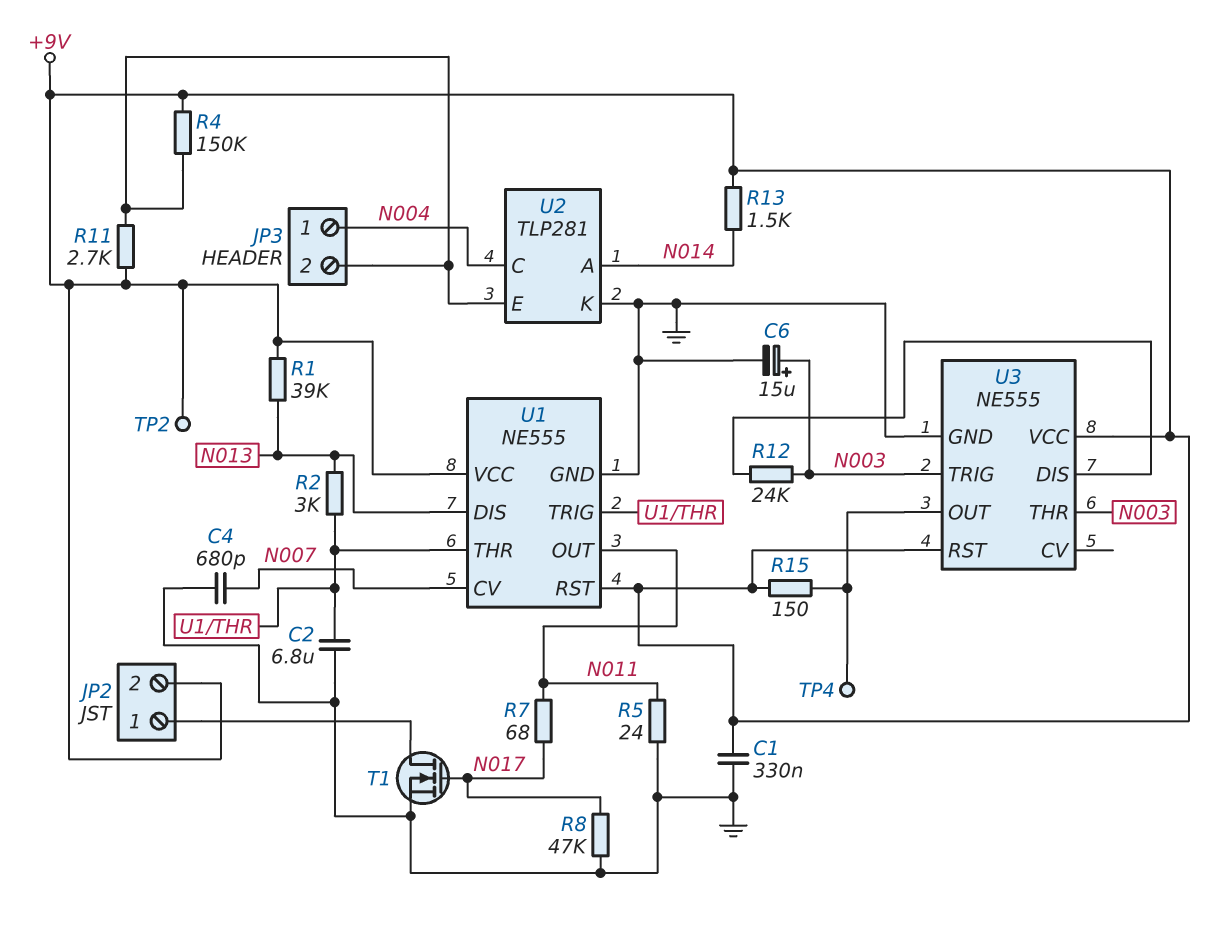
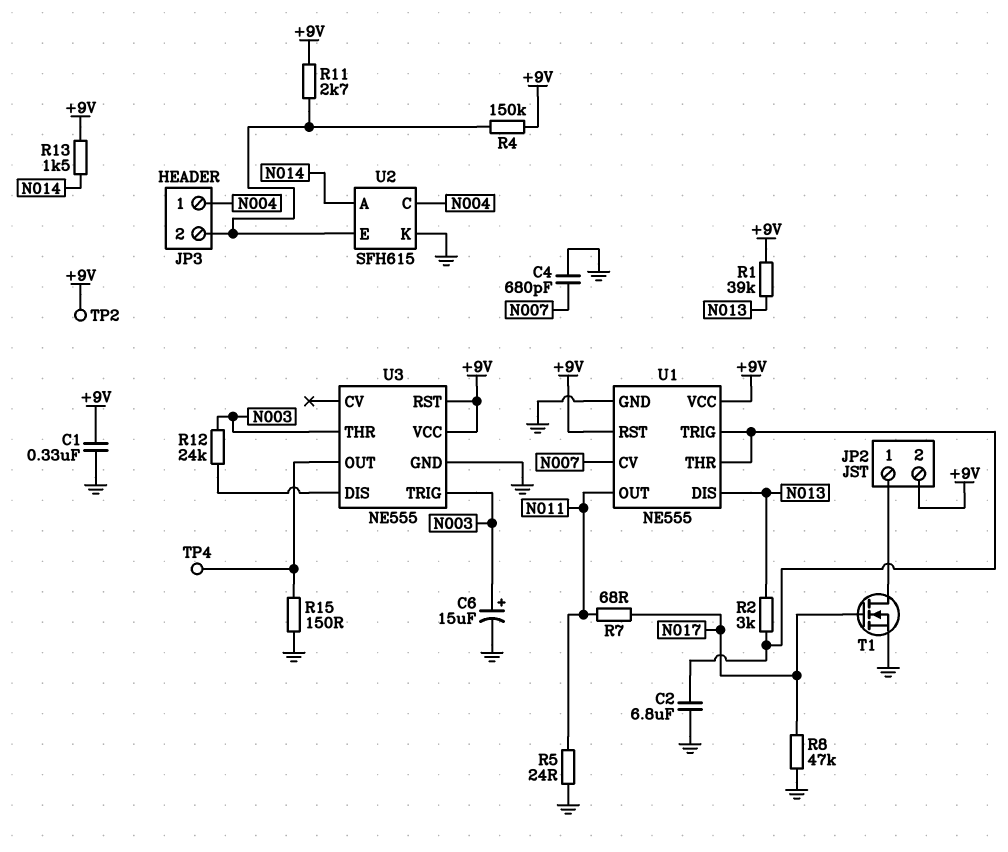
R15: 150 (+9V, U3/OUT) -> 150 (GND, U3/OUT)
U2: TLP281 -> SFH615

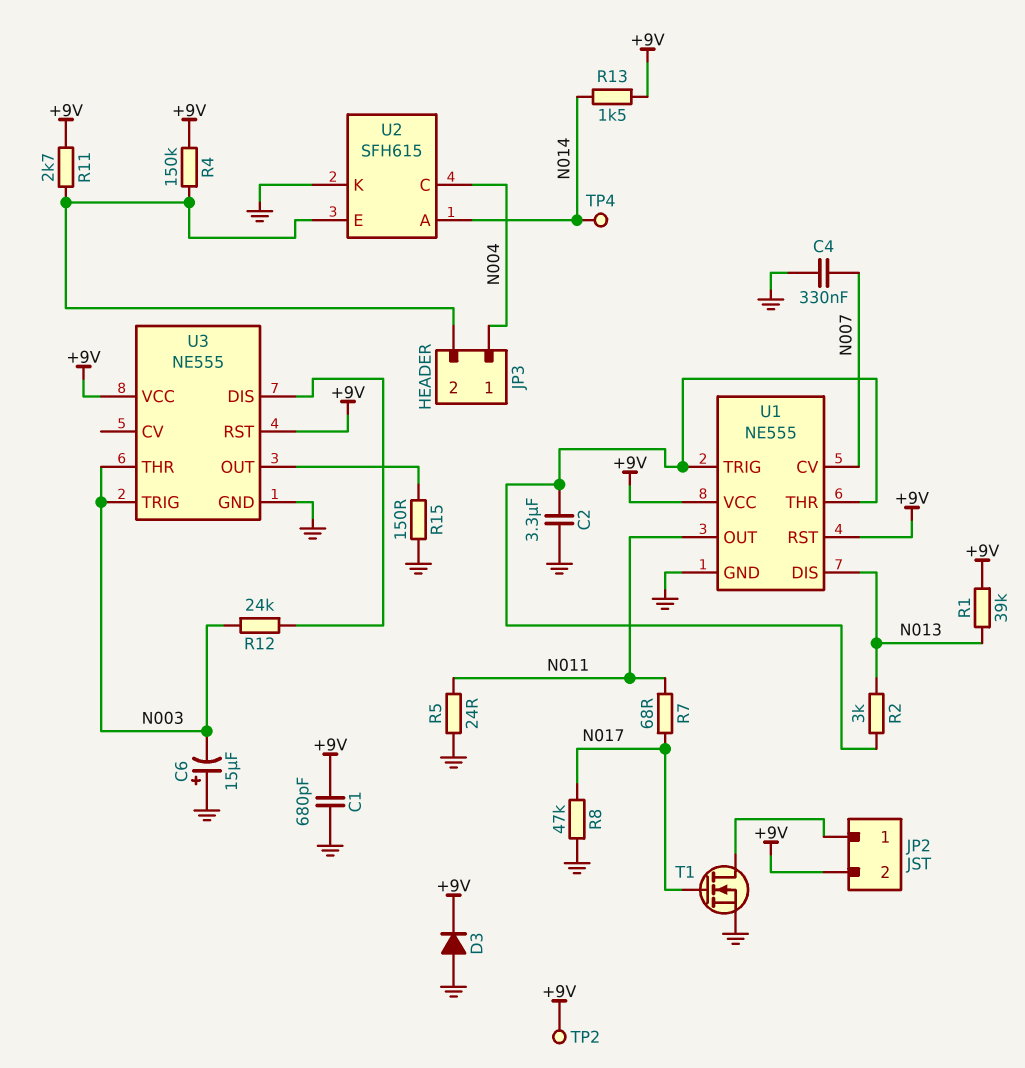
C1: 330nF (+9V, GND) -> 680pF (+9V, GND)
C2: 6.8uF (GND, U1/THR) -> 3.3uF (GND, U1/THR)
C4: 680pF (GND, N007) -> 330nF (GND, N007)
C6: 15uF (plus N003, minus GND) -> 15uF (plus GND, minus N003)
D3: none -> diode (A GND, K +9V)
TP4: test point (U3/OUT) -> test point (N014)

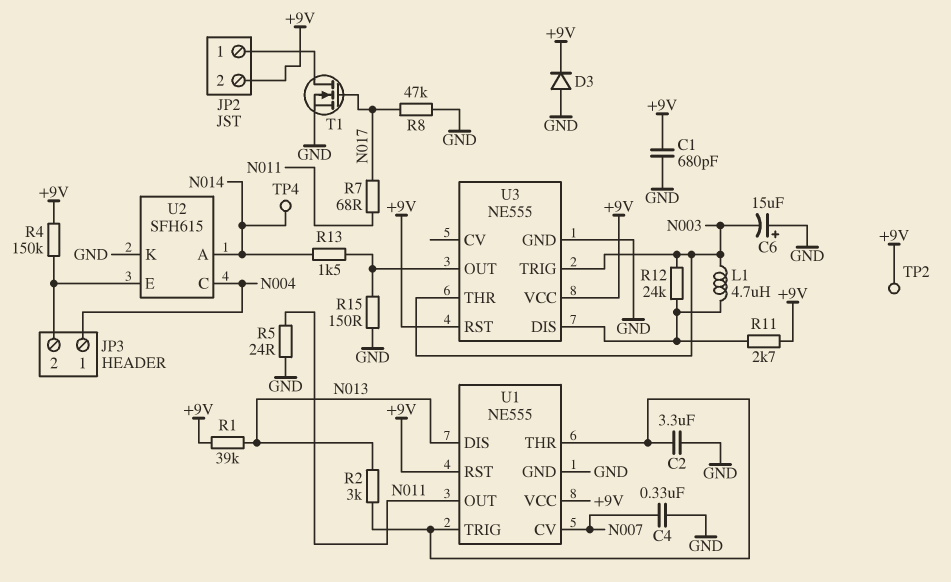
L1: none -> 4.7uH (N003, U3/DIS)
R11: 2.7k (+9V, JP3/2) -> 2.7k (+9V, U3/DIS)
R13: 1.5k (+9V, N014) -> 1.5k (N014, U3/OUT)

